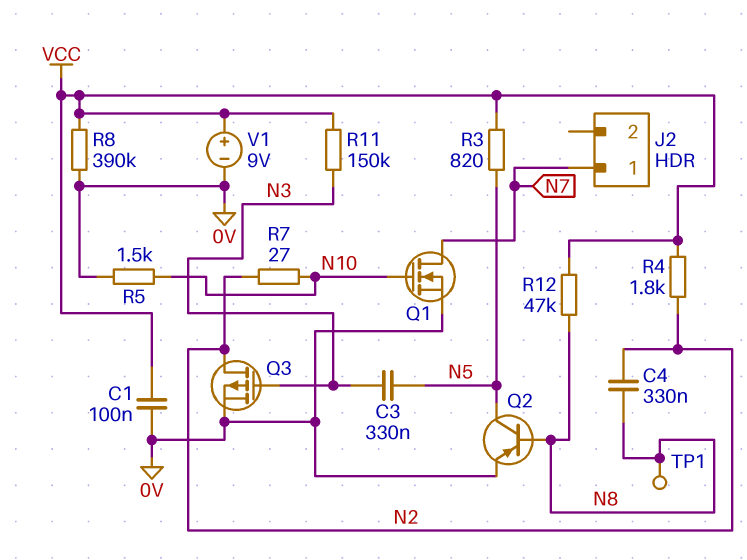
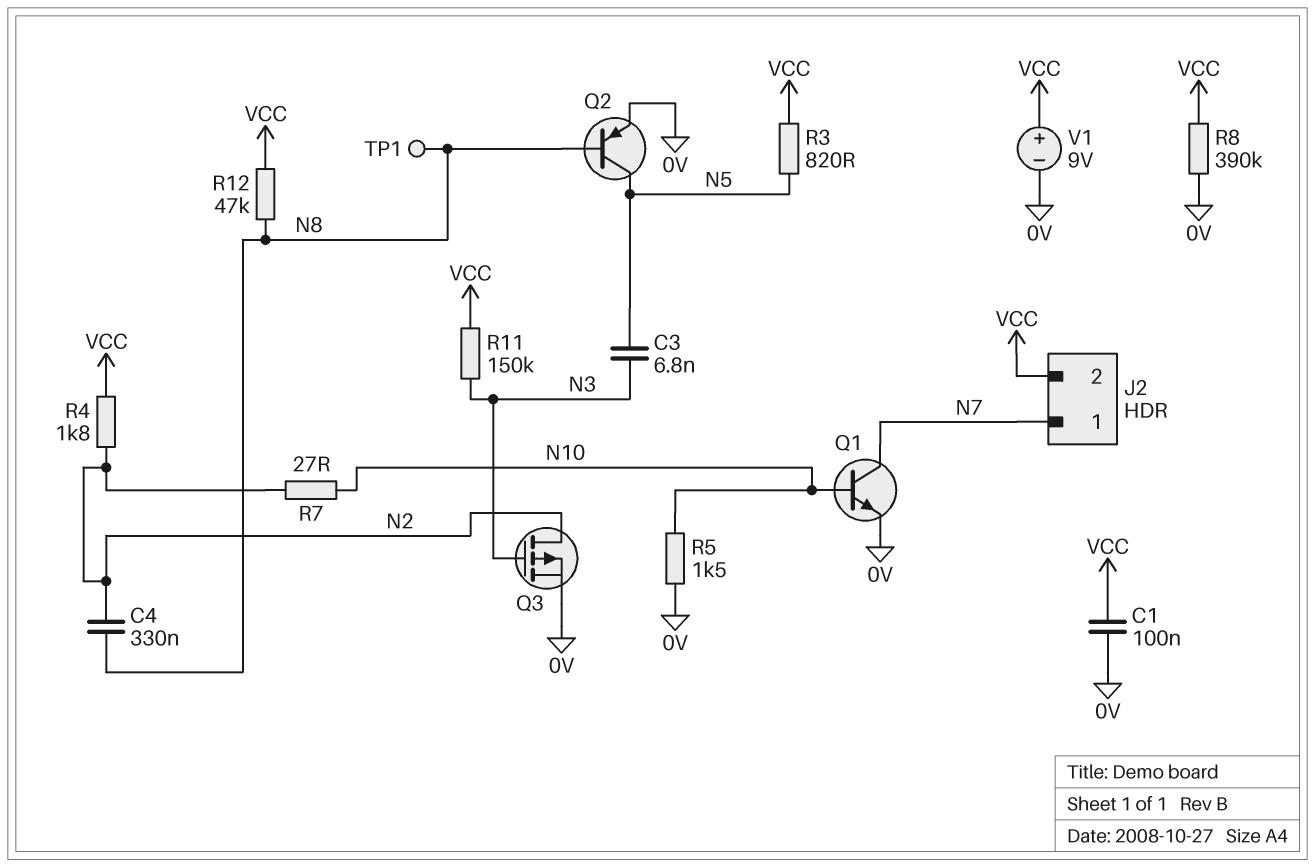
C3: 330nF (N3, N5) -> 6.8nF (N3, N5)
J2 pin 2: none -> VCC
Q1: NMOS (G N10, D N7, S 0V) -> NPN (B N10, C N7, E 0V)

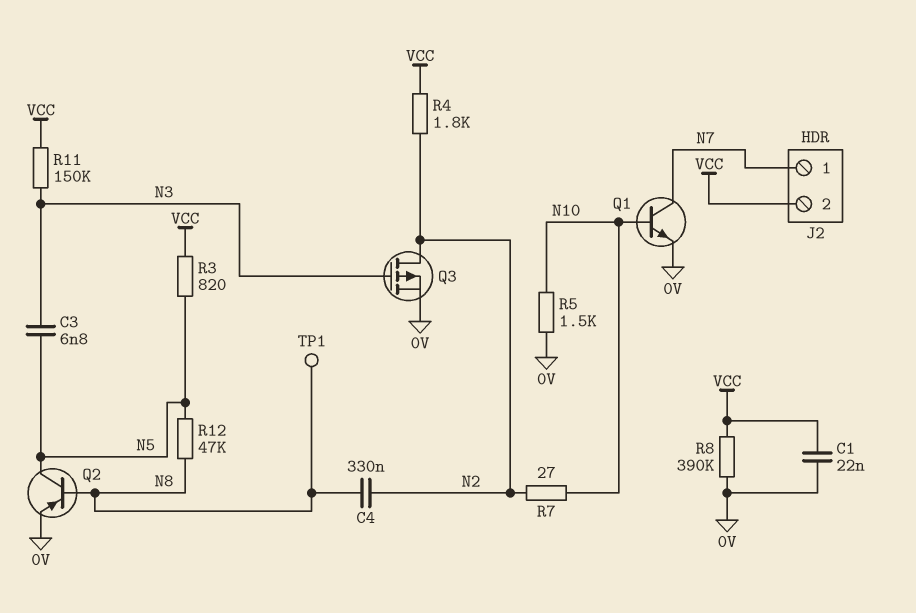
C1: 100nF (0V, VCC) -> 22nF (0V, VCC)
R12: 47k (N8, VCC) -> 47k (N5, N8)
V1: 9V (plus VCC, minus 0V) -> none

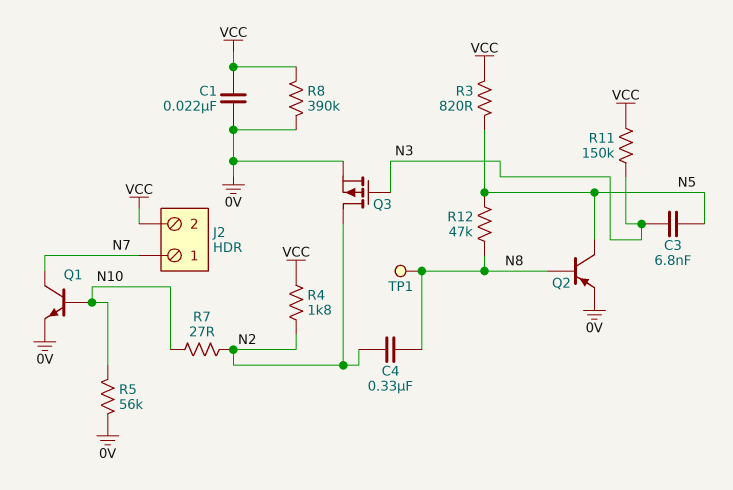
R5: 1.5k (0V, N10) -> 56k (0V, N10)

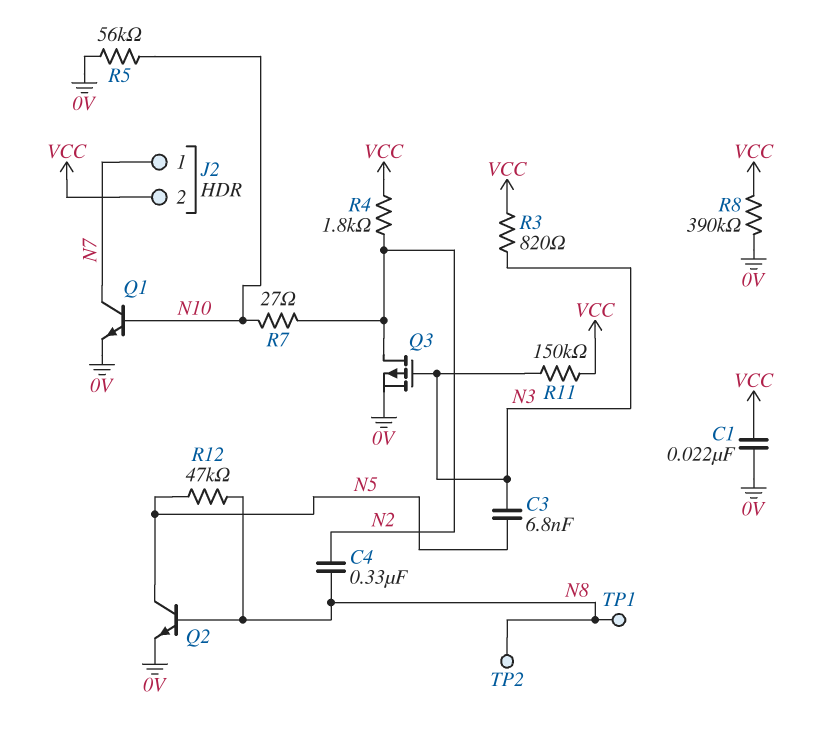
Q2: PNP (B N8, C N5, E 0V) -> NPN (B N8, C N5, E 0V)
R3: 820 (N5, VCC) -> 820 (N3, VCC)
TP2: none -> test point (N8)

